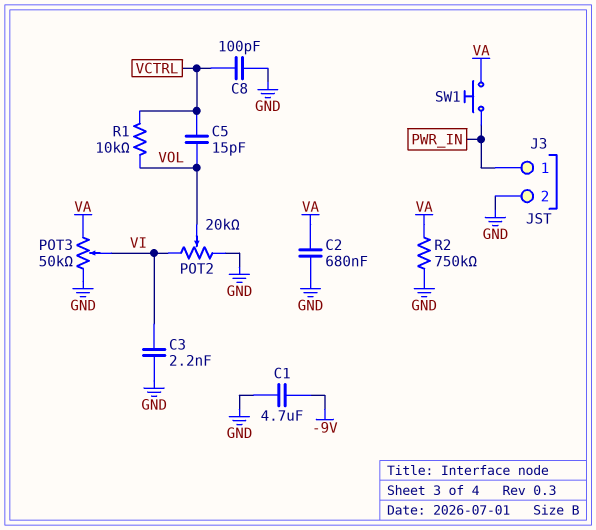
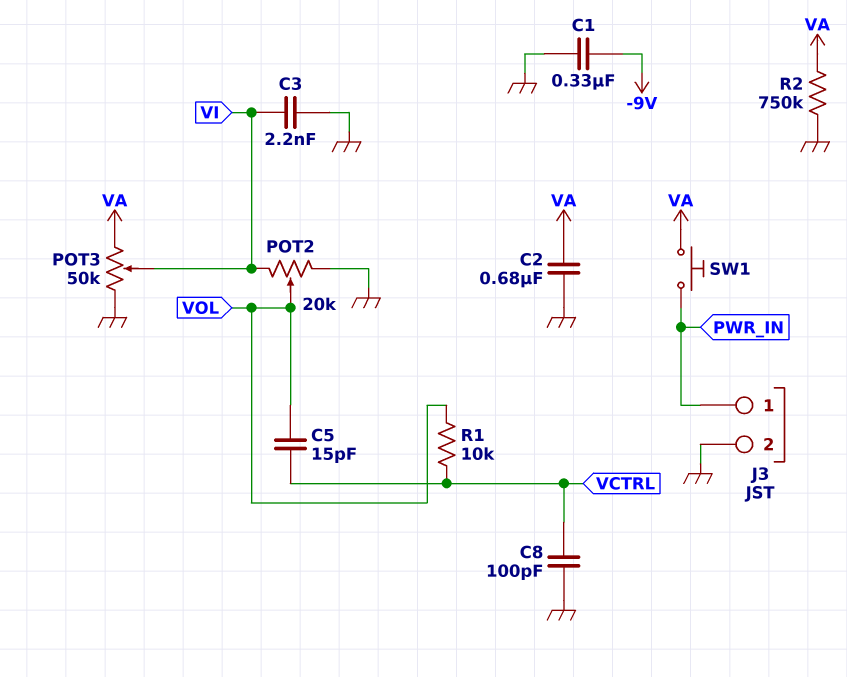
C1: 4.7uF (-9V, GND) -> 330nF (-9V, GND)

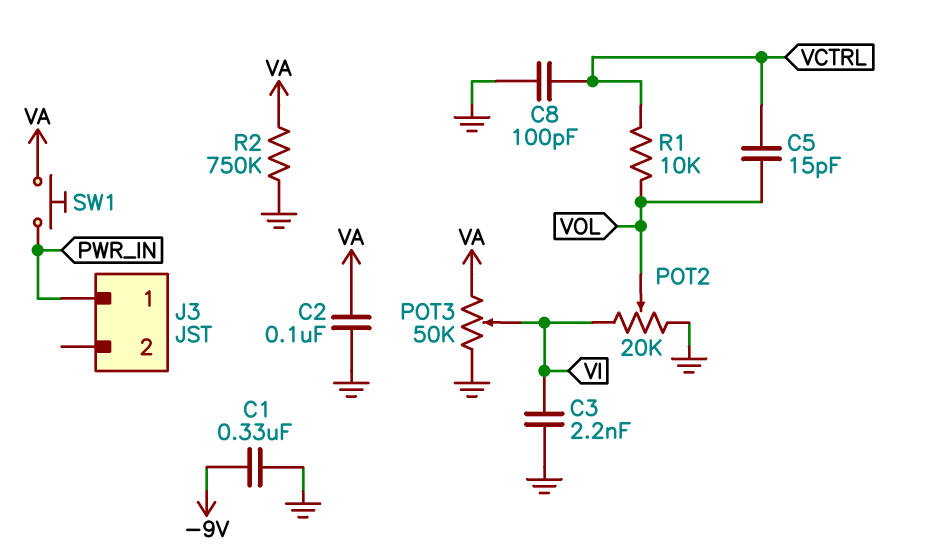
C2: 680nF (GND, VA) -> 100nF (GND, VA)
J3 pin 2: GND -> none

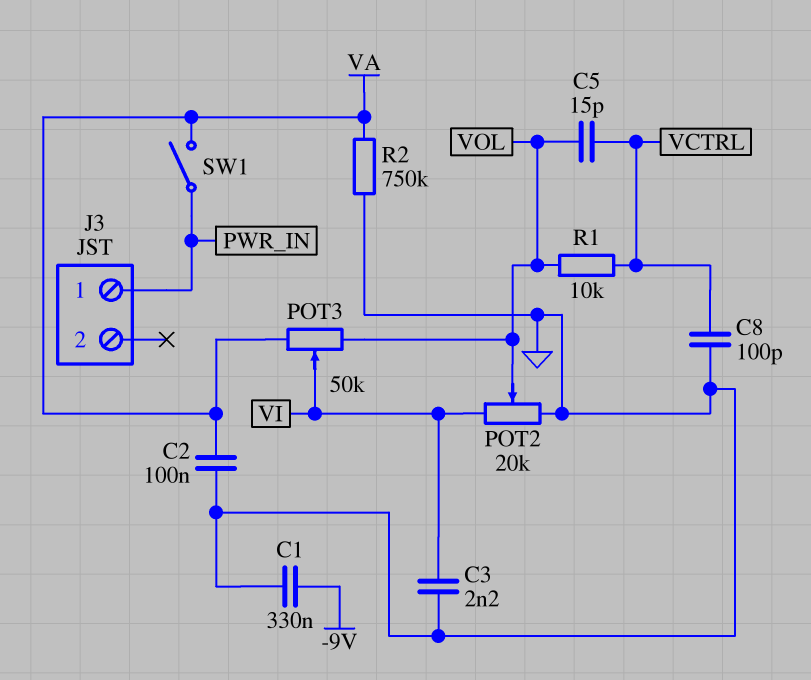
POT3: 50k (GND, VA, wiper VI) -> 50k (VA, VOL, wiper VI)
SW1: button (PWR_IN, VA) -> switch (PWR_IN, VA)

